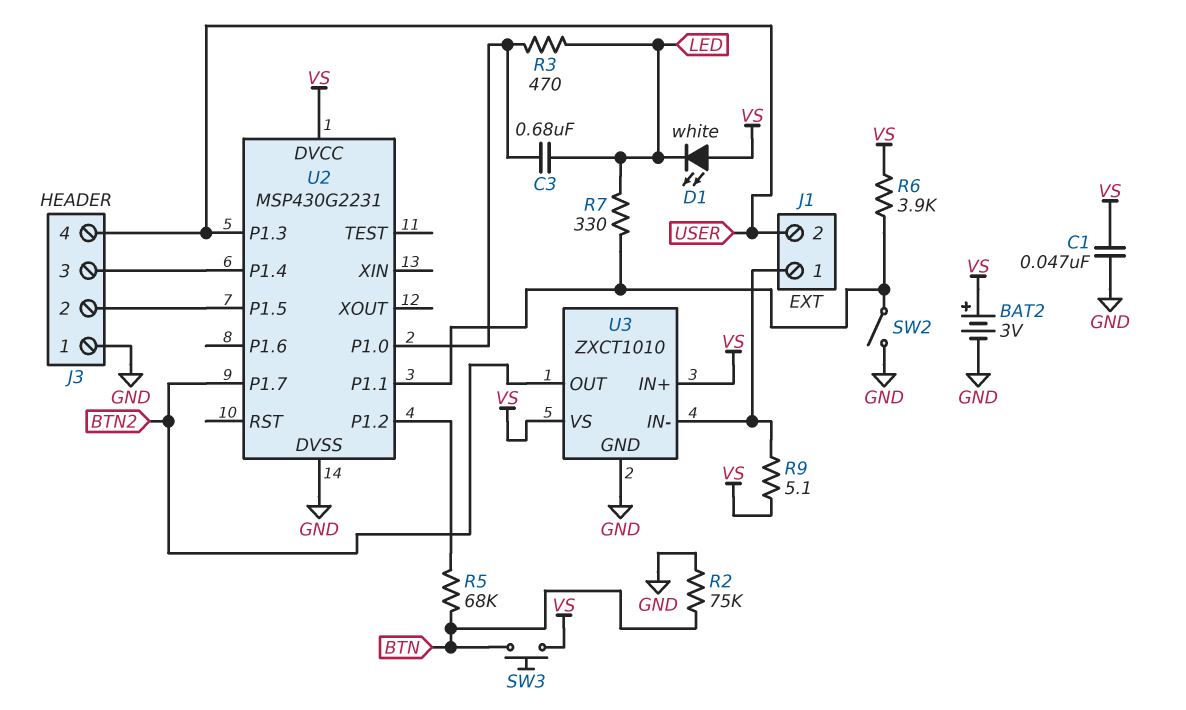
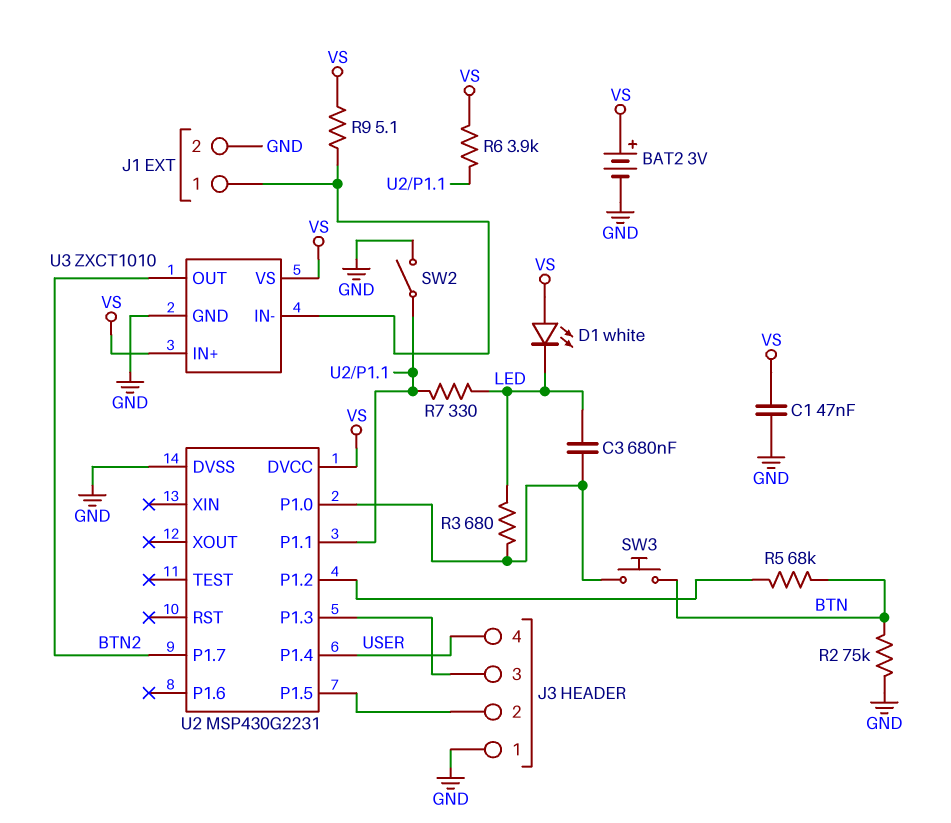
J1 pin 2: USER -> GND
R3: 470 (LED, U2/P1.0) -> 680 (LED, U2/P1.0)
SW3: button (BTN, VS) -> button (BTN, U2/P1.0)
U2 pin P1.3: USER -> J3/3
U2 pin P1.4: J3/3 -> USER

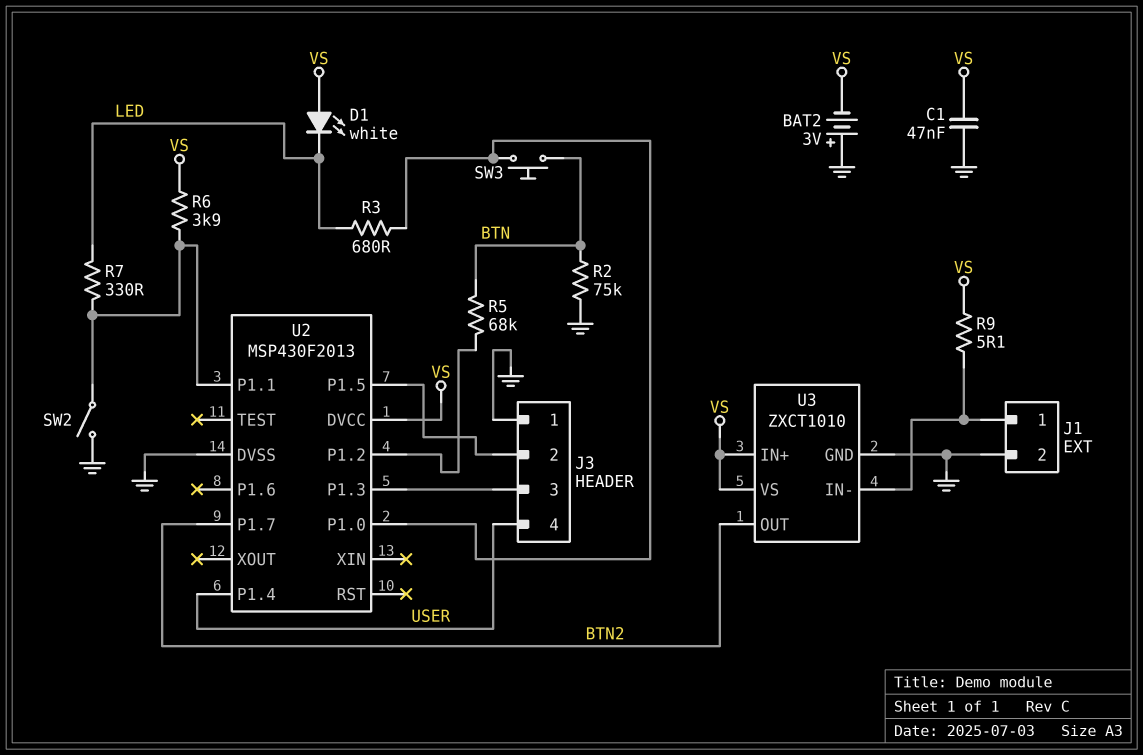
BAT2: 3V (plus VS, minus GND) -> 3V (plus GND, minus VS)
C3: 680nF (LED, U2/P1.0) -> none
U2: MSP430G2231 -> MSP430F2013

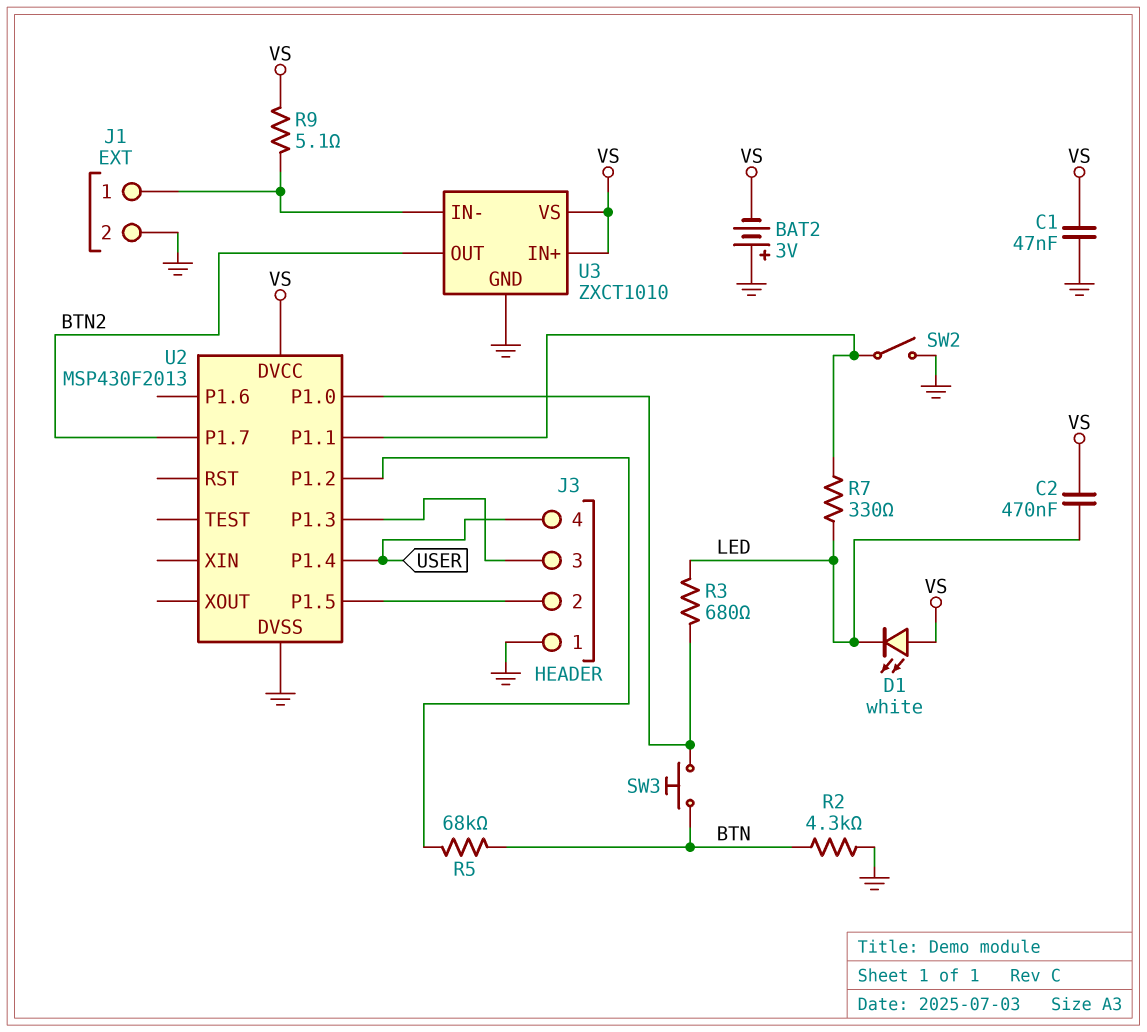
C2: none -> 470nF (LED, VS)
R2: 75k (BTN, GND) -> 4.3k (BTN, GND)
R6: 3.9k (U2/P1.1, VS) -> none

